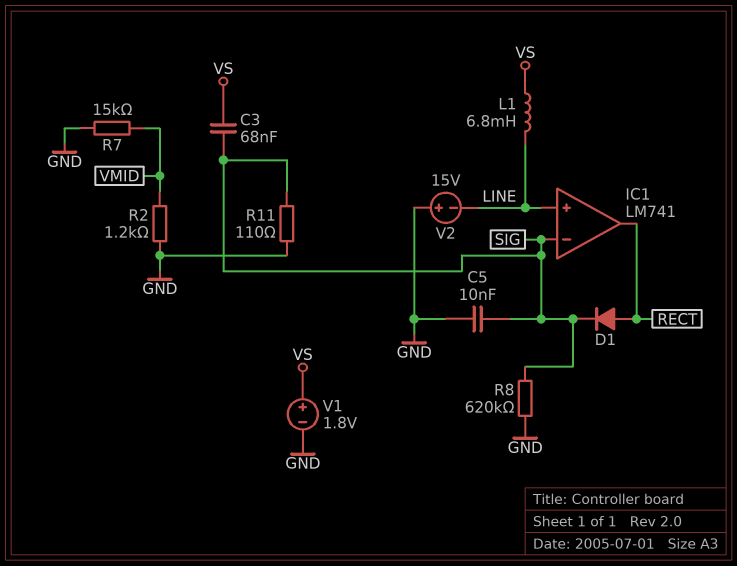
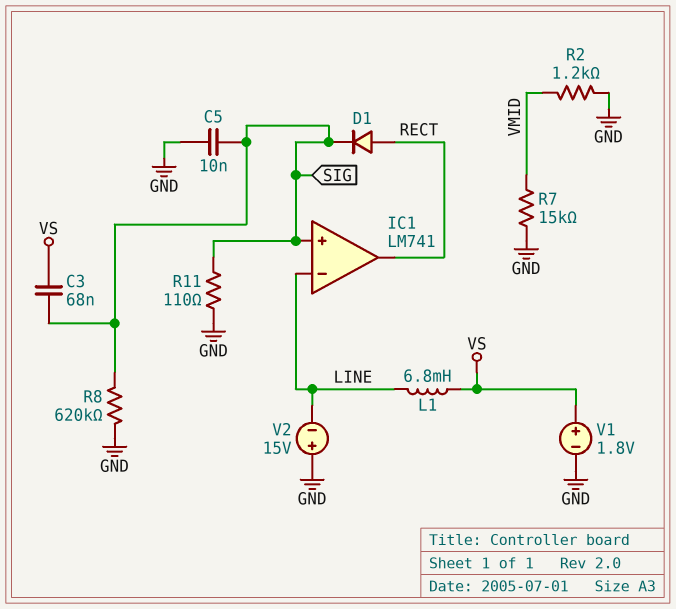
IC1 pin in+: LINE -> SIG
IC1 pin in-: SIG -> LINE

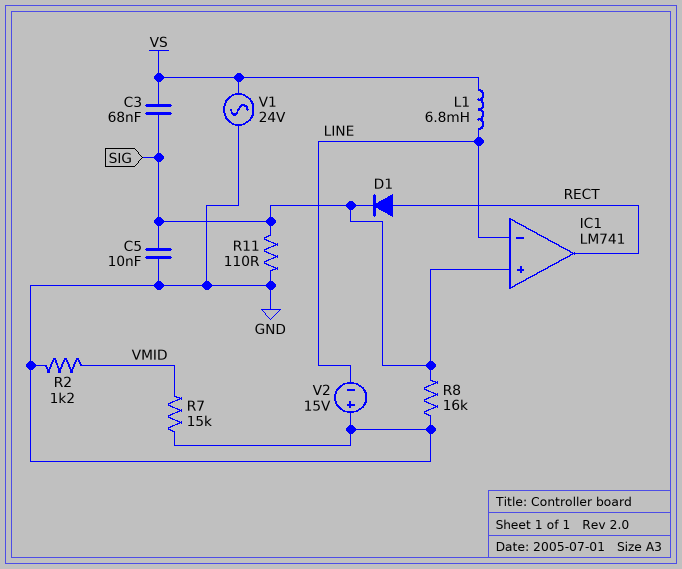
R8: 620k (GND, SIG) -> 16k (GND, SIG)
V1: 1.8V (plus VS, minus GND) -> AC 24V (GND, VS)

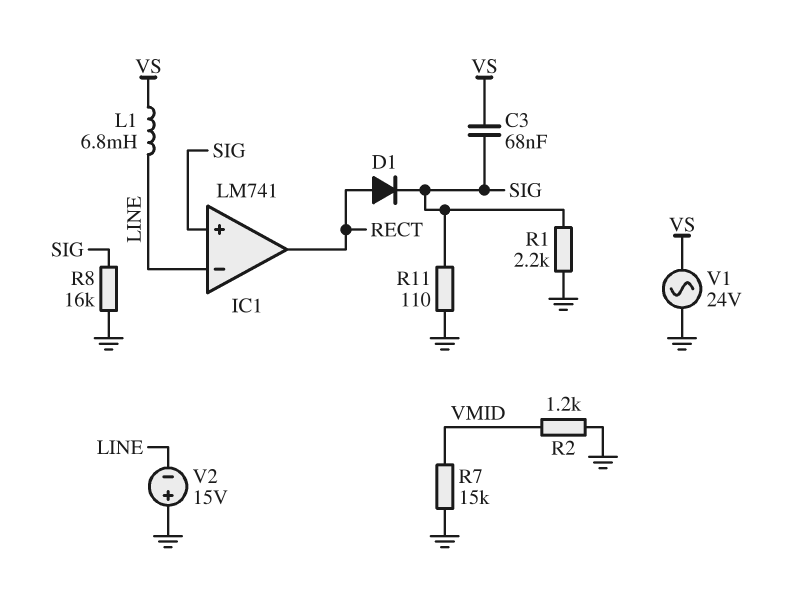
C5: 10nF (GND, SIG) -> none
R1: none -> 2.2k (GND, SIG)

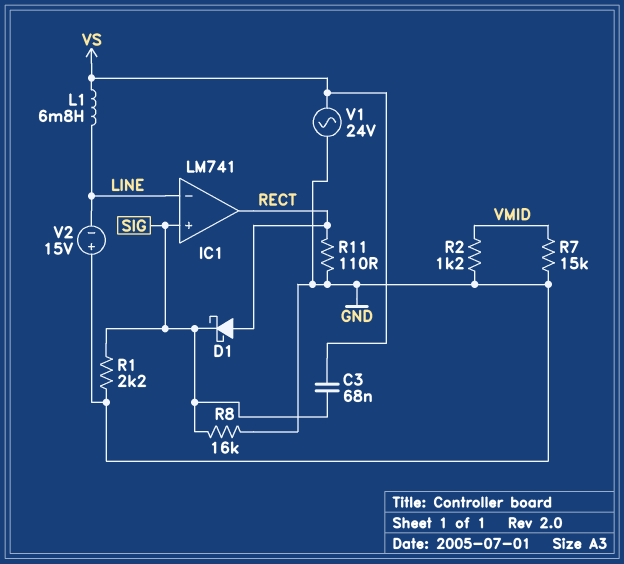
D1: diode (A RECT, K SIG) -> schottky (A RECT, K SIG)
R11: 110 (GND, SIG) -> 110 (GND, RECT)

